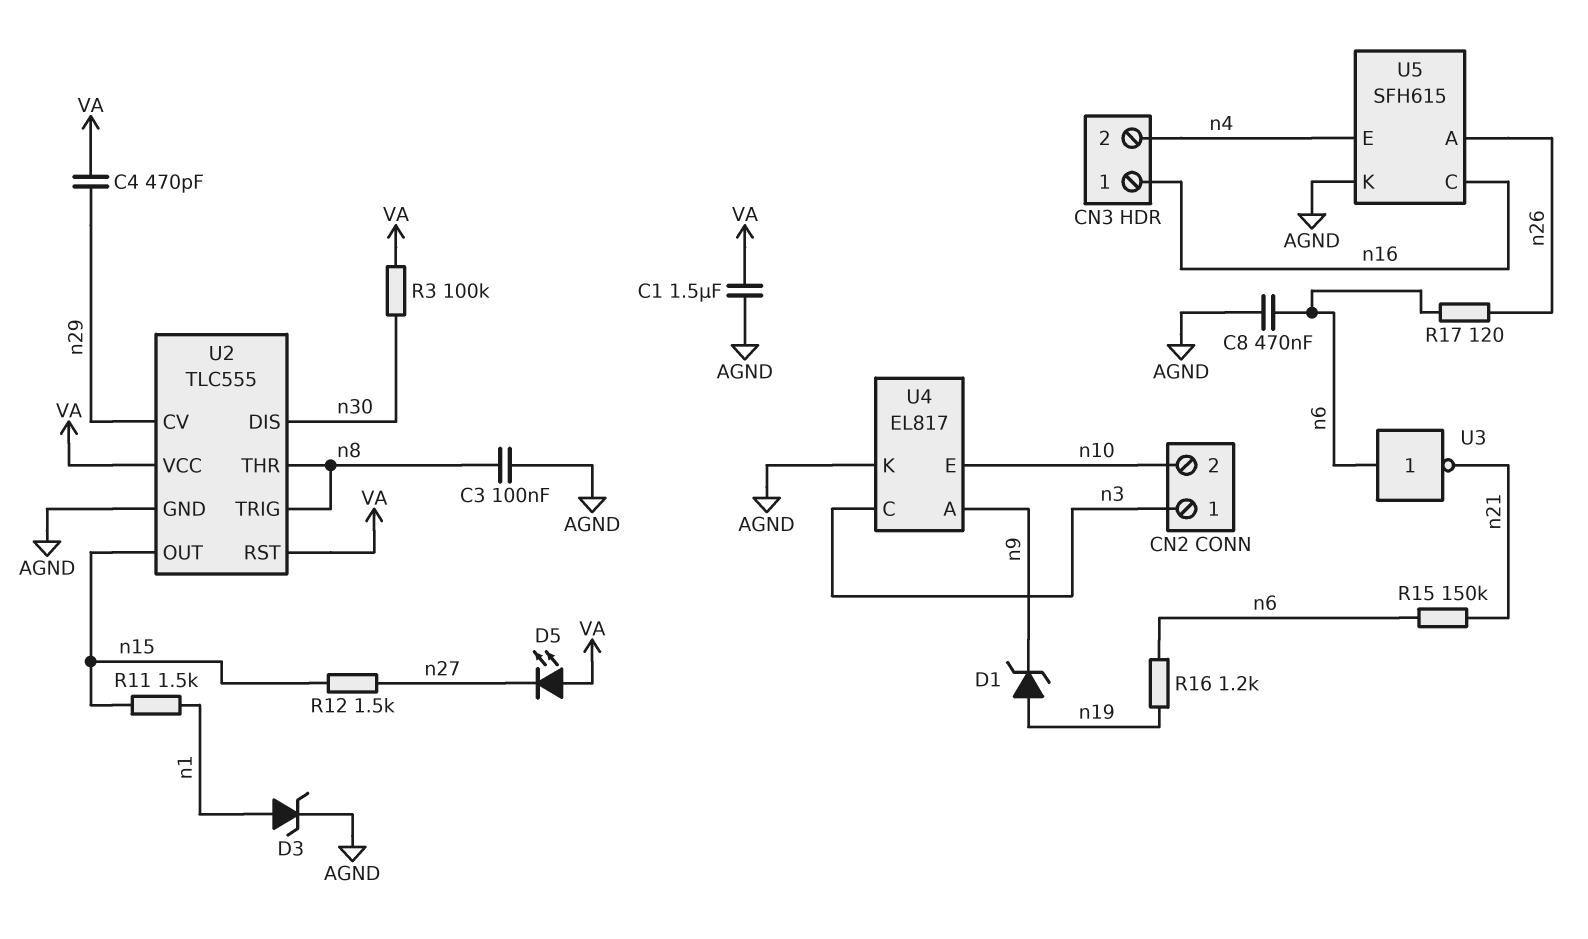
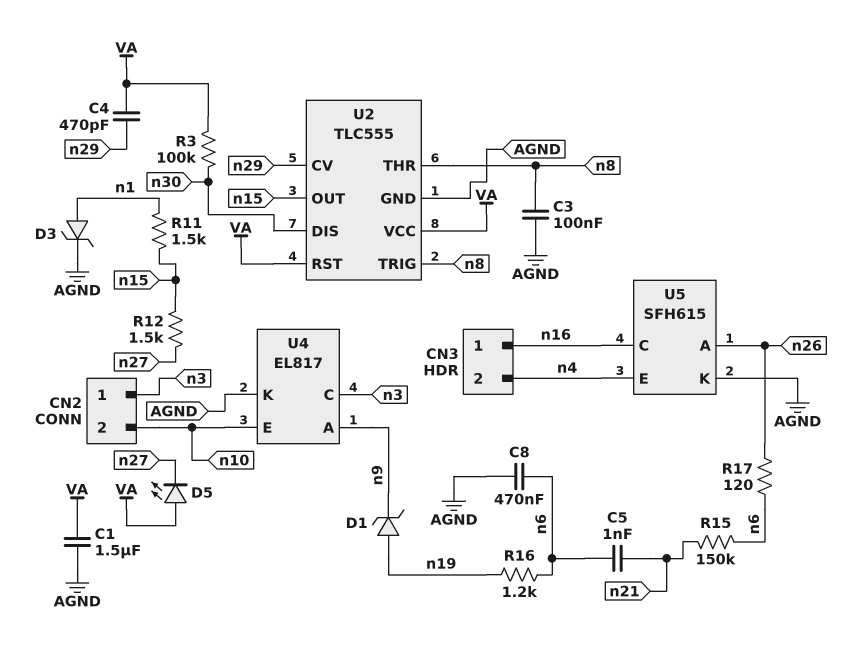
C5: none -> 1nF (n6, n21)
U3: NOT (in n6, out n21) -> none

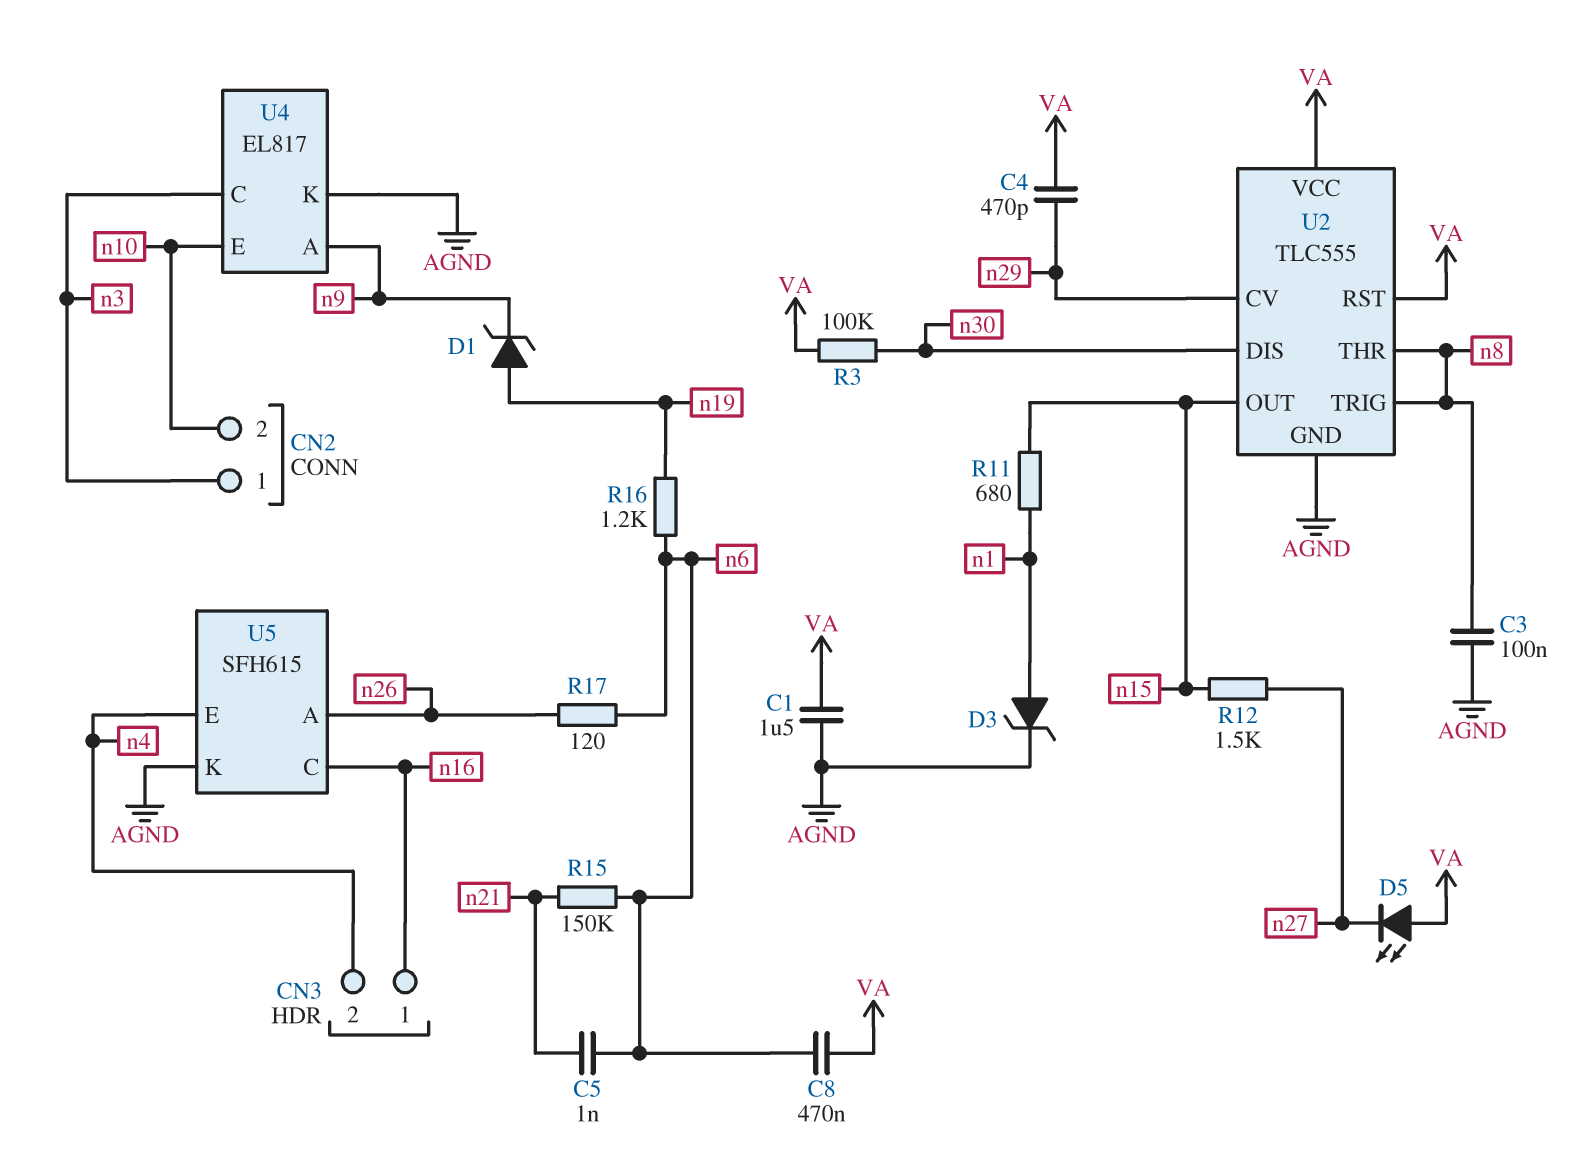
C8: 470nF (AGND, n6) -> 470nF (VA, n6)
R11: 1.5k (n1, n15) -> 680 (n1, n15)

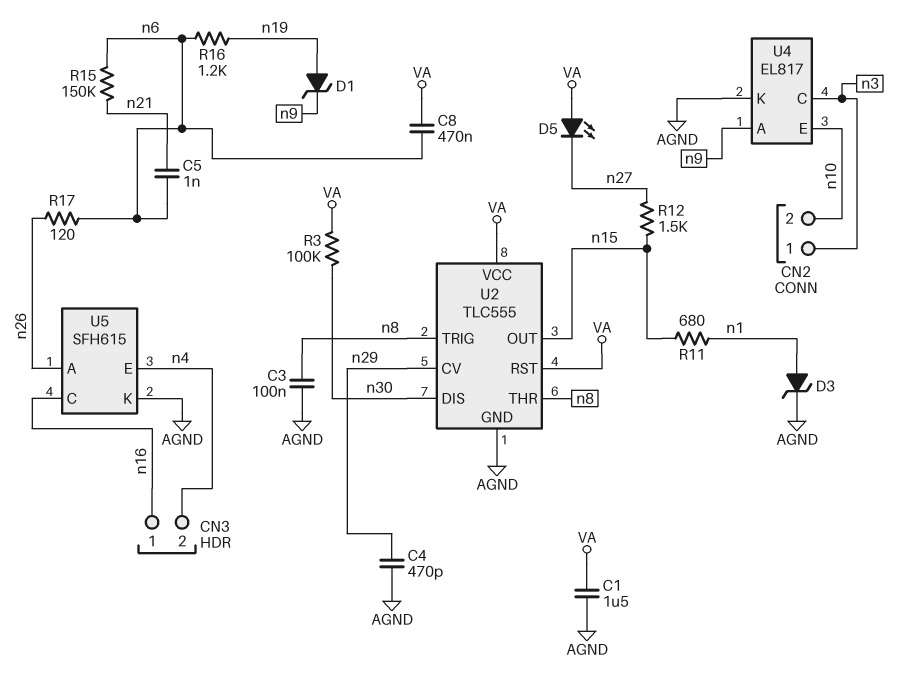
C4: 470pF (VA, n29) -> 470pF (AGND, n29)

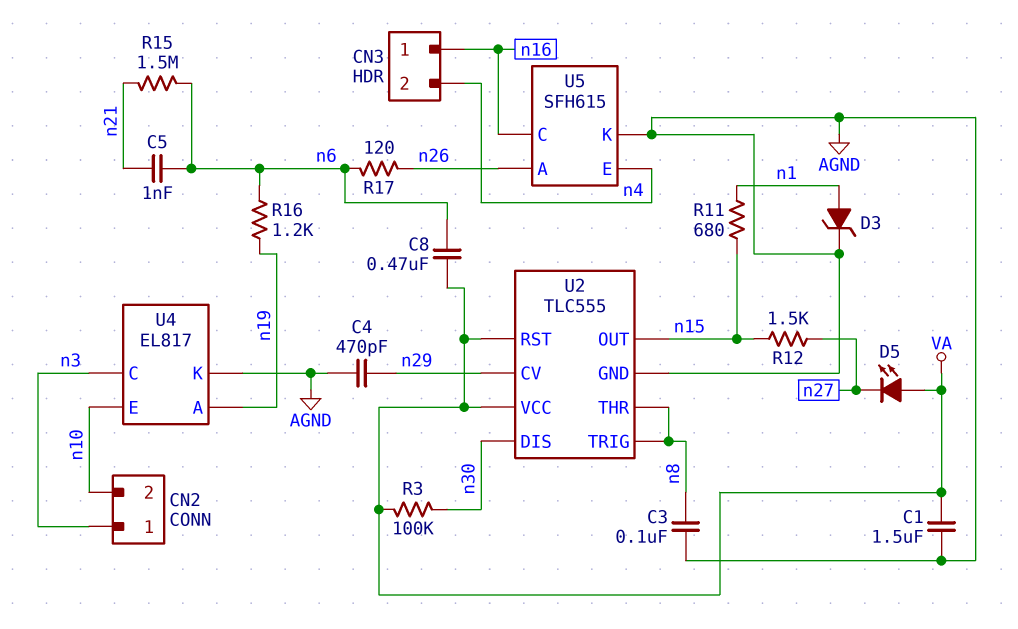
D1: zener (A n19, K n9) -> none
R15: 150k (n6, n21) -> 1.5M (n6, n21)
U4 pin A: n9 -> n19

